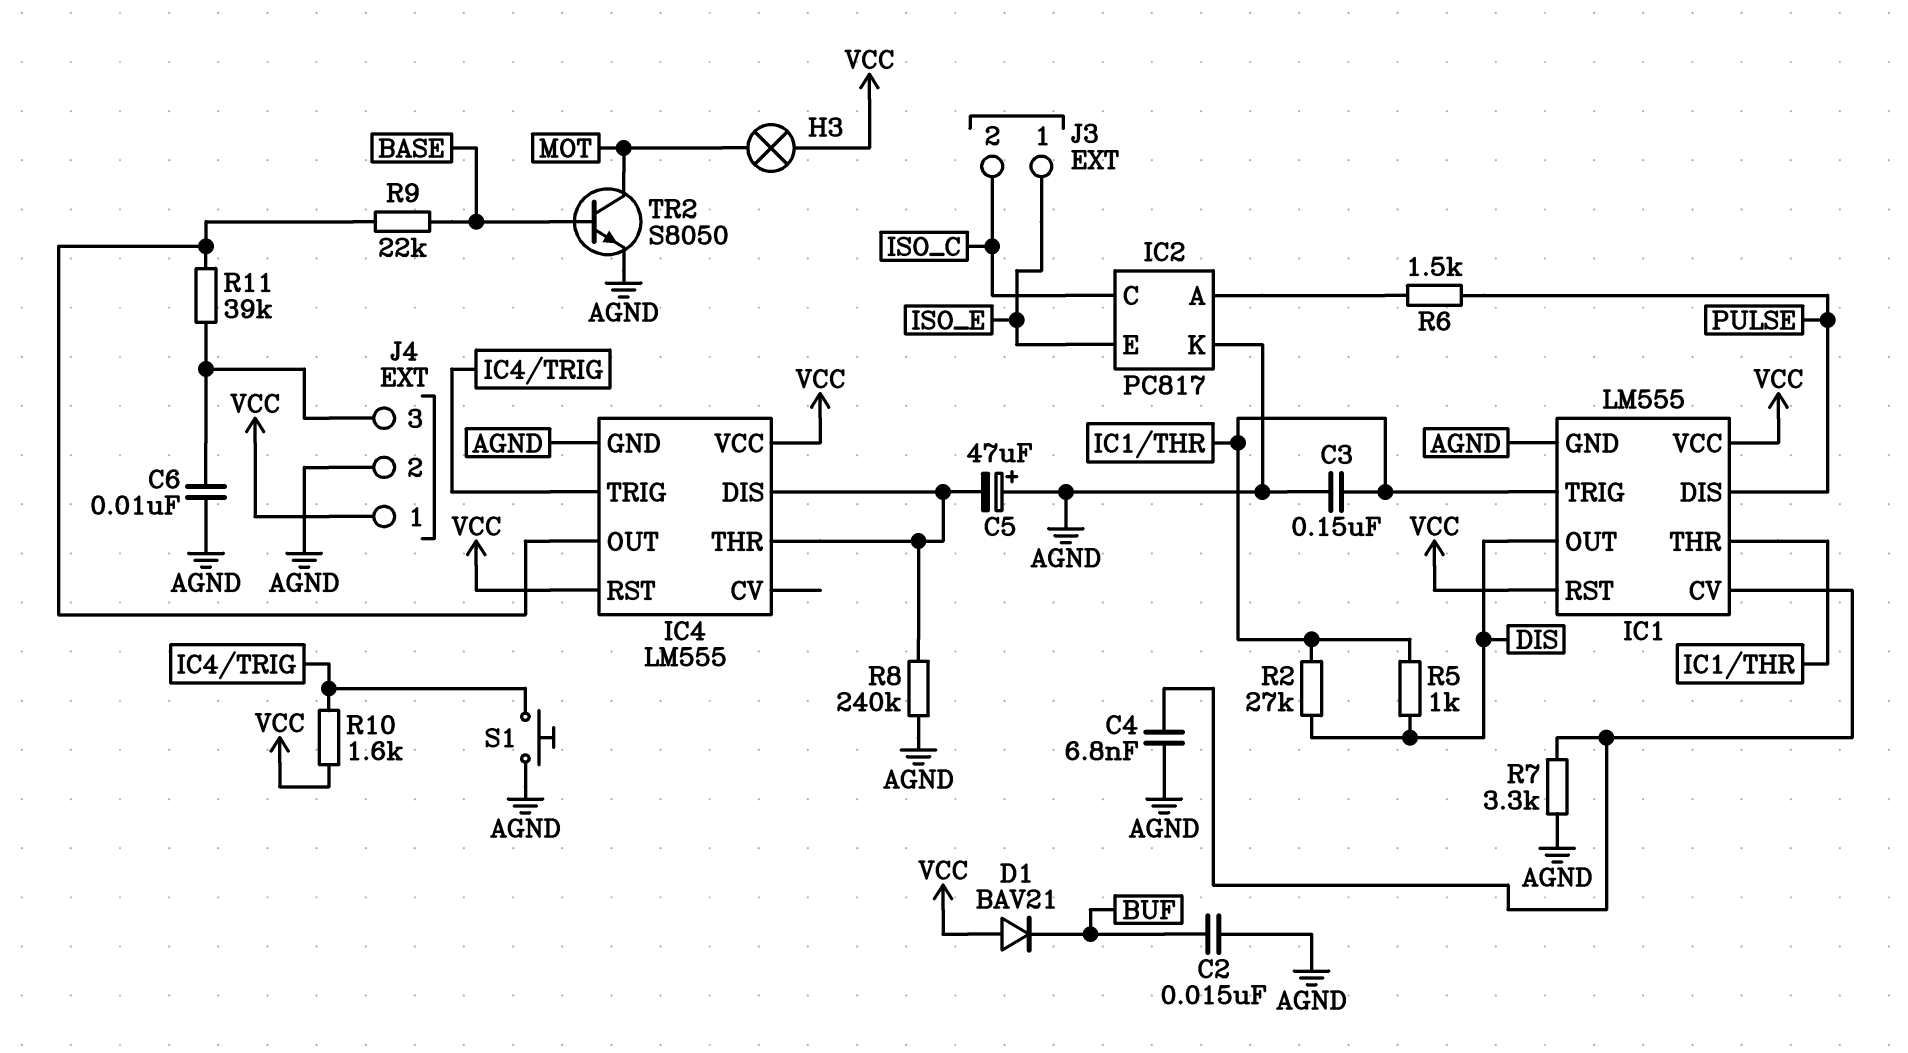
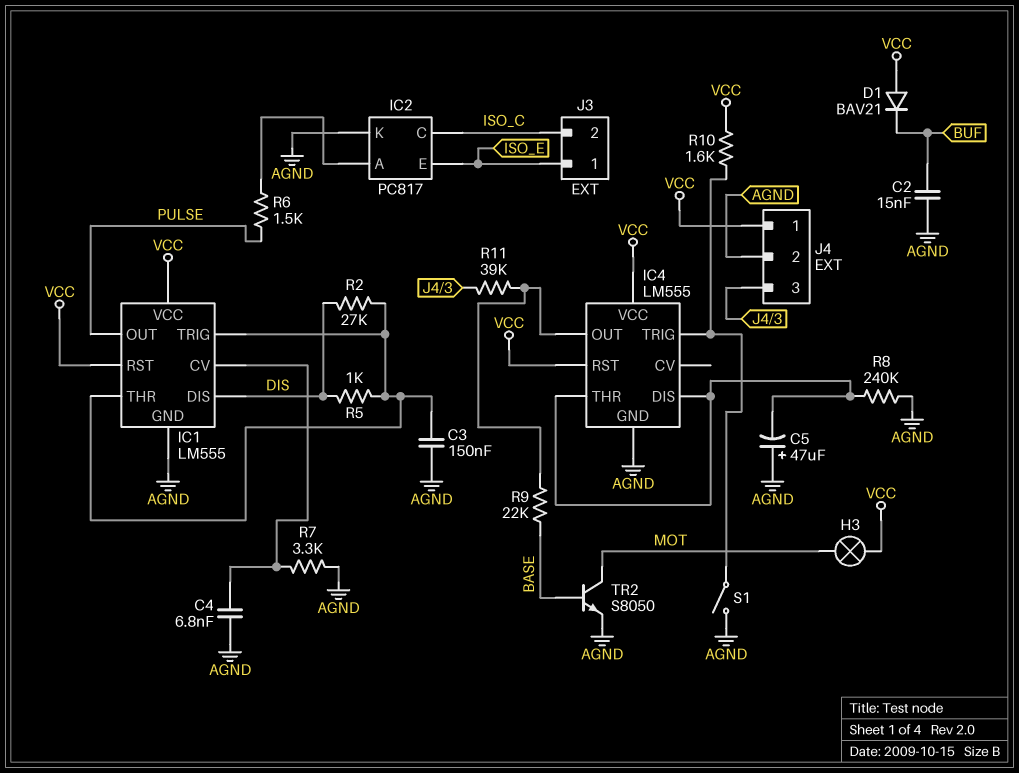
C6: 10nF (AGND, J4/3) -> none
IC1 pin DIS: PULSE -> DIS
IC1 pin OUT: DIS -> PULSE
S1: button (AGND, IC4/TRIG) -> switch (AGND, IC4/TRIG)

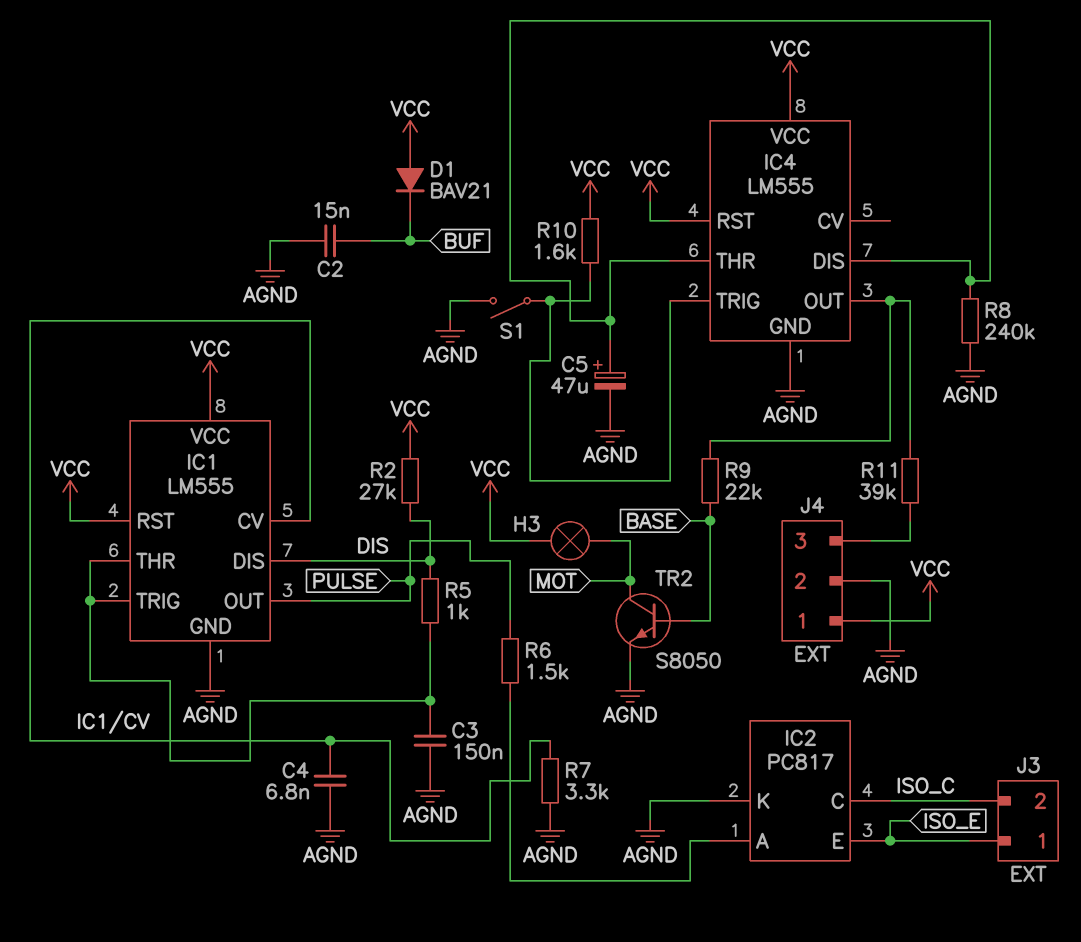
C5: 47uF (plus AGND, minus IC4/DIS) -> 47uF (plus IC4/DIS, minus AGND)
R2: 27k (DIS, IC1/THR) -> 27k (DIS, VCC)

